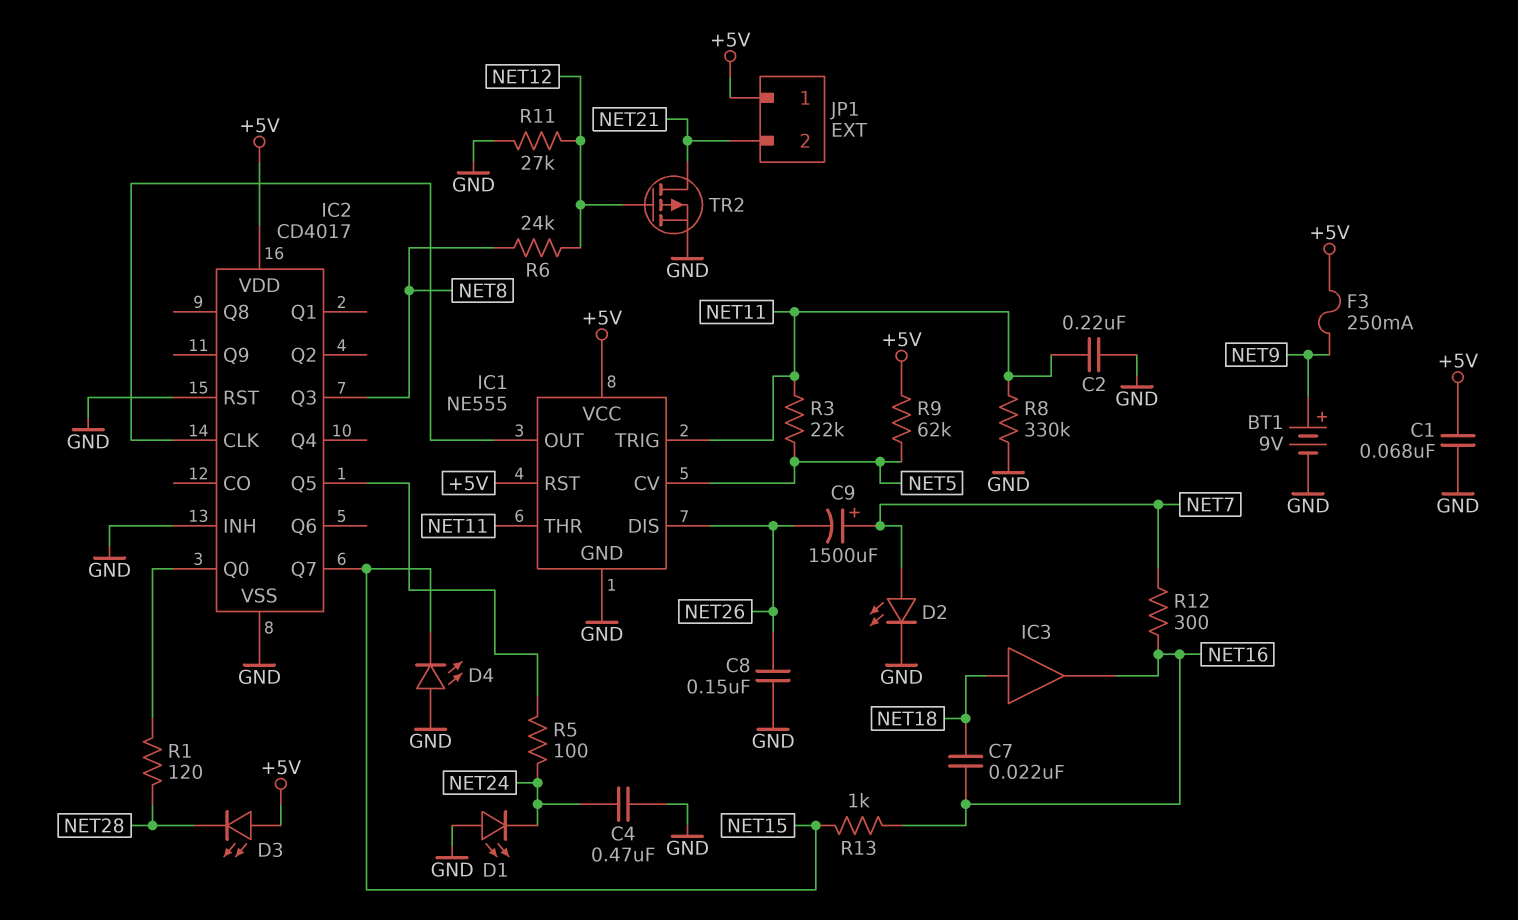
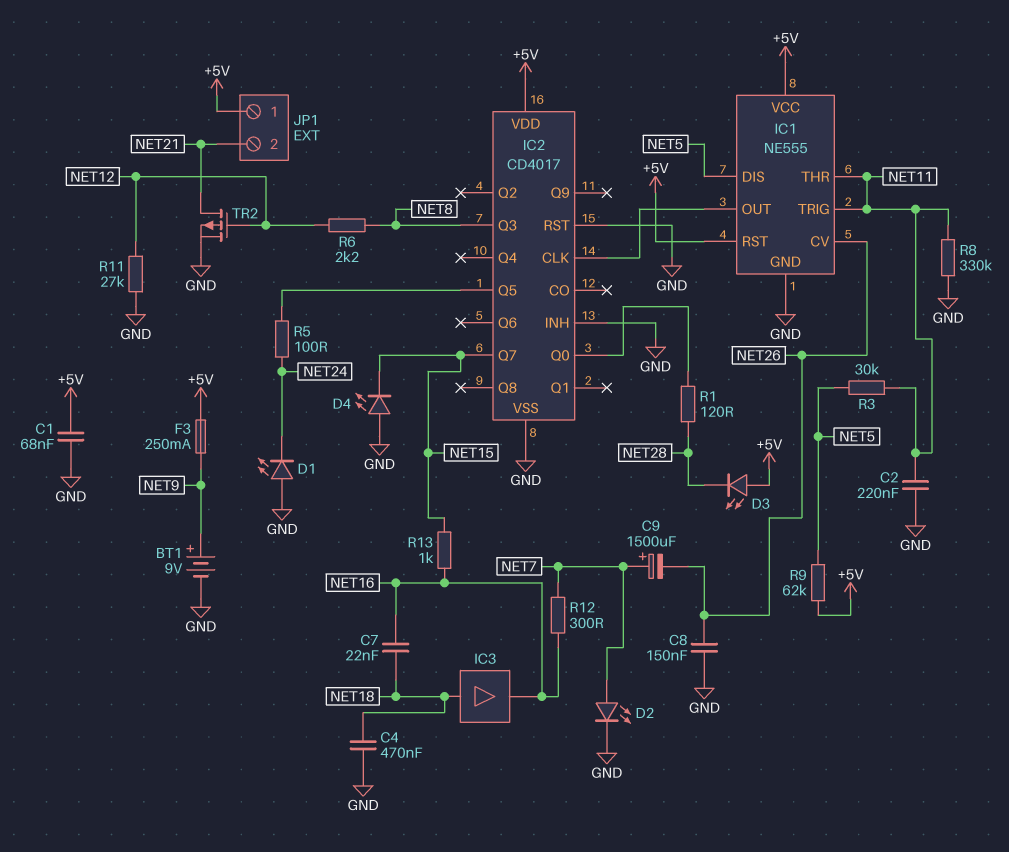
C4: 470nF (GND, NET24) -> 470nF (GND, NET18)
IC1 pin CV: NET5 -> NET26
IC1 pin DIS: NET26 -> NET5
R3: 22k (NET5, NET11) -> 30k (NET5, NET11)
R6: 24k (NET8, NET12) -> 2.2k (NET8, NET12)

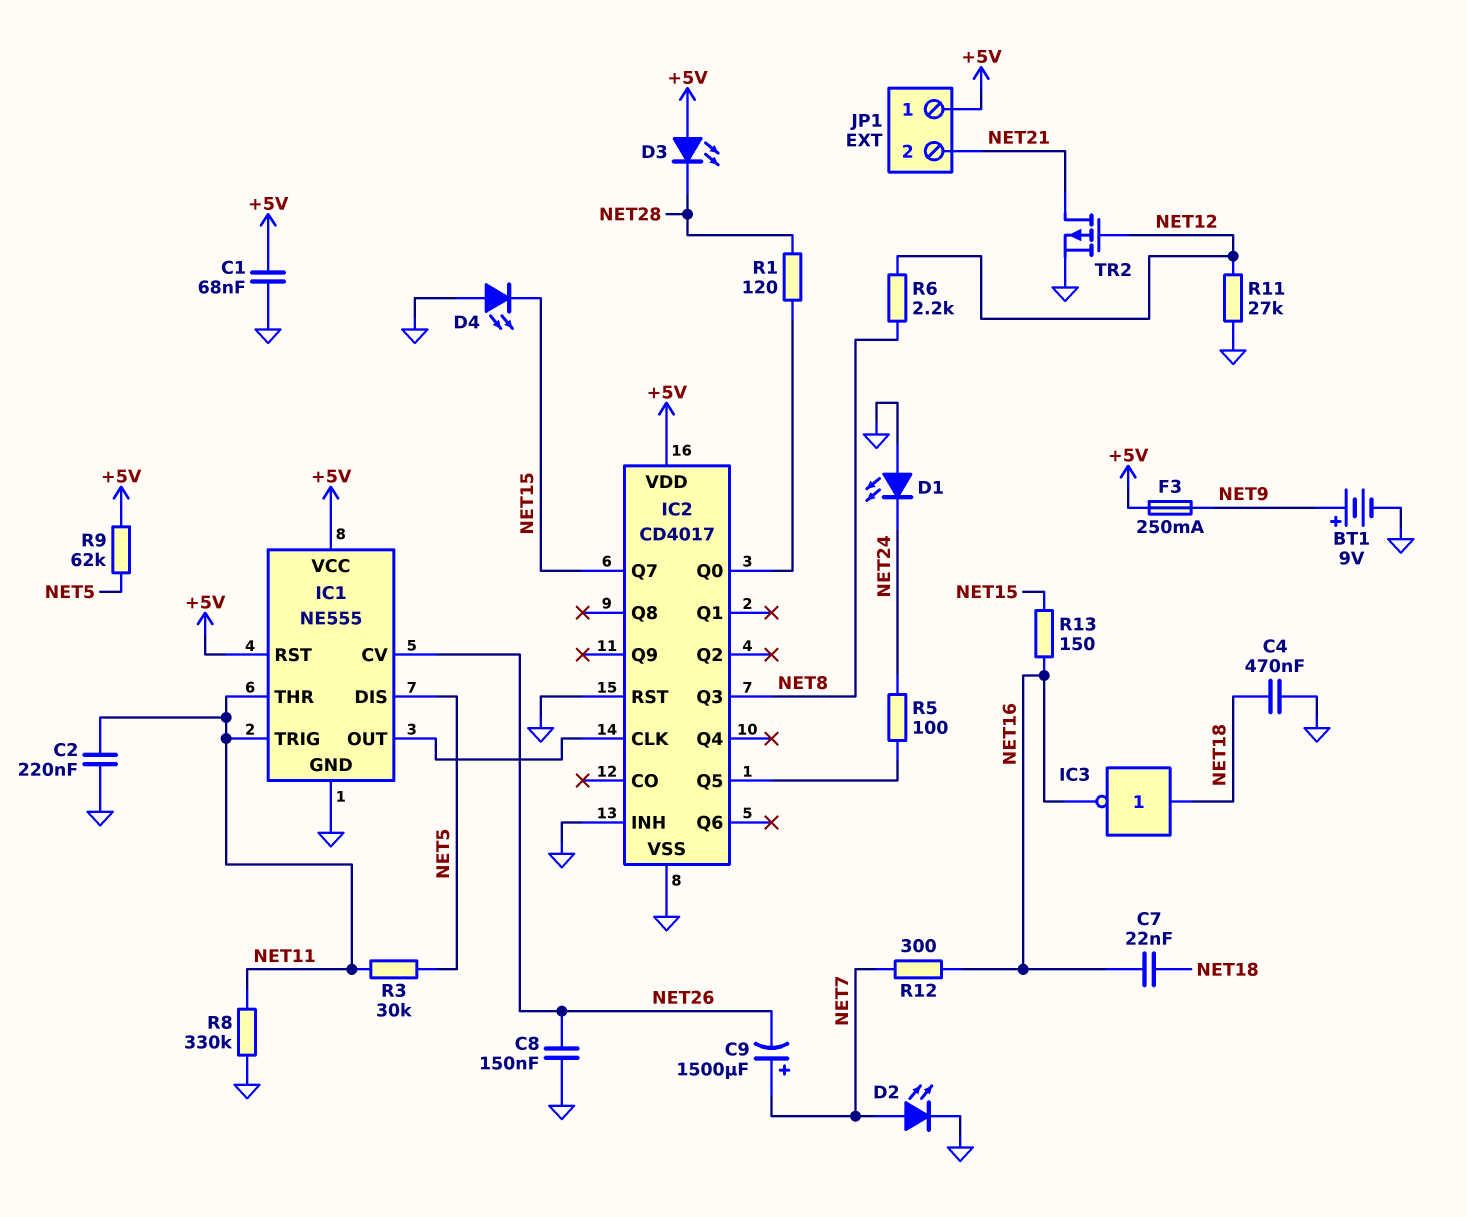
IC3: buffer (in NET18, out NET16) -> NOT (in NET18, out NET16)
R13: 1k (NET15, NET16) -> 150 (NET15, NET16)

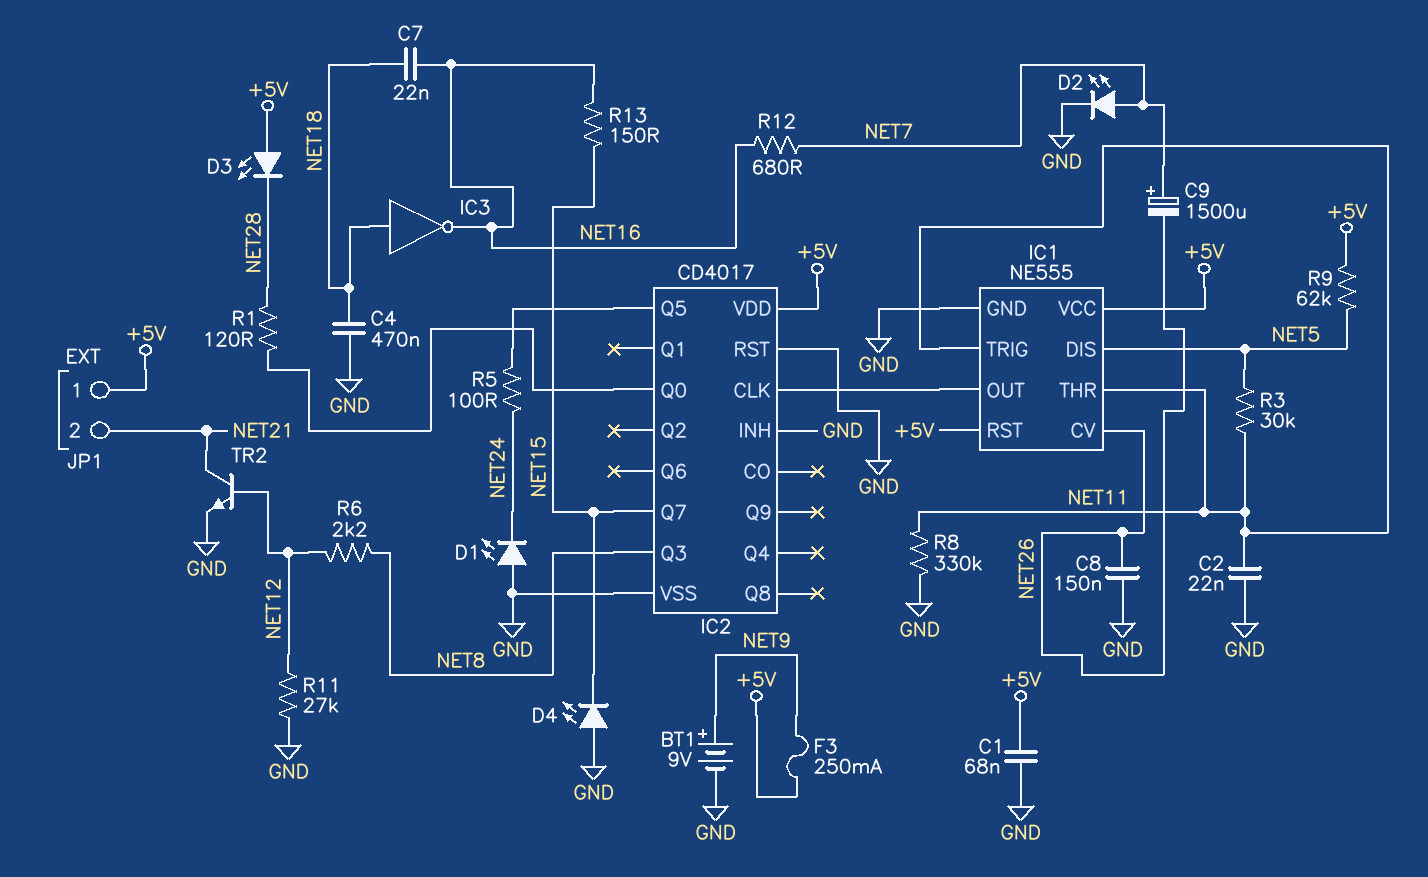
C2: 220nF (GND, NET11) -> 22nF (GND, NET11)
R12: 300 (NET7, NET16) -> 680 (NET7, NET16)
TR2: PMOS (G NET12, D NET21, S GND) -> NPN (B NET12, C NET21, E GND)

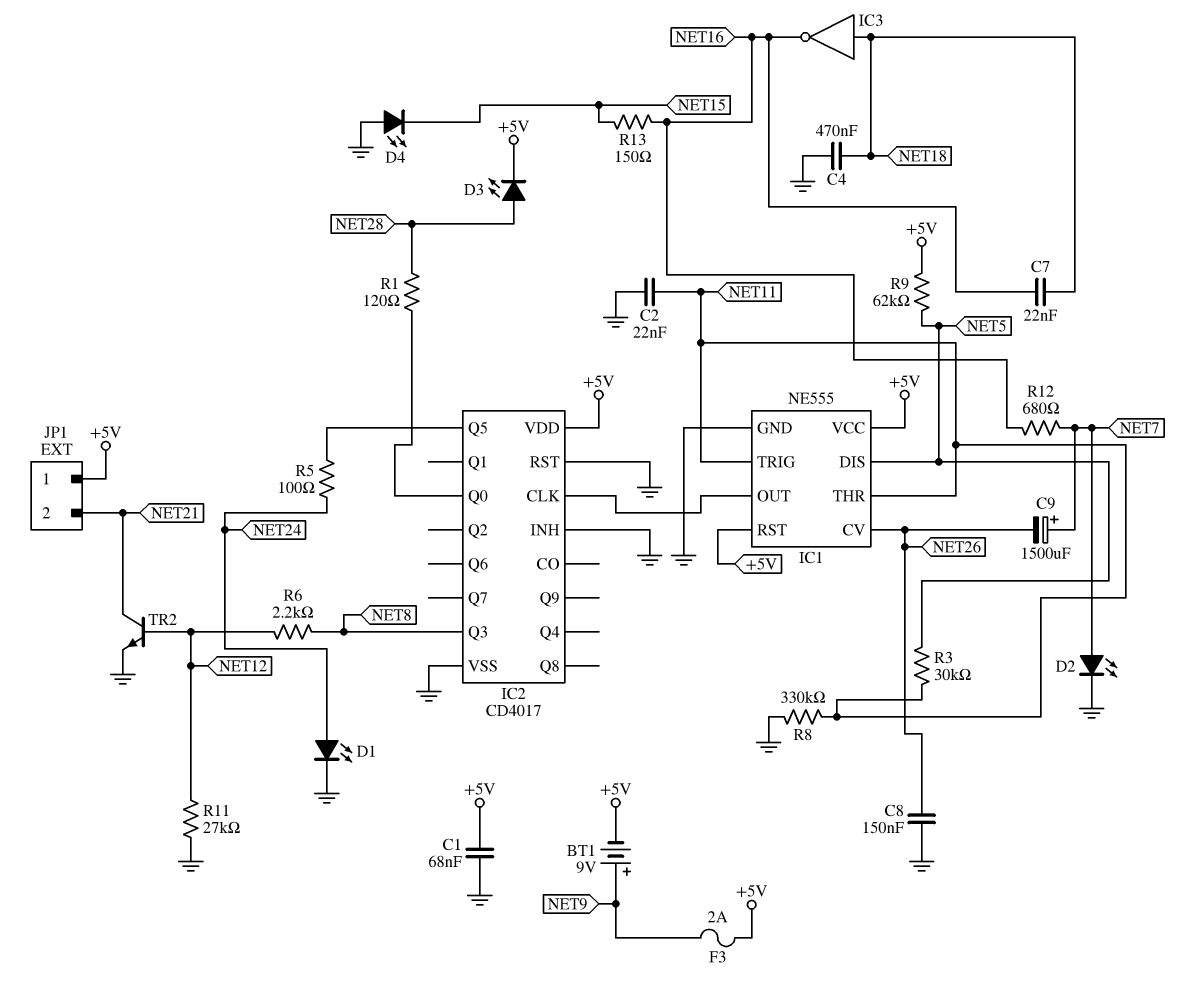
BT1: 9V (plus NET9, minus GND) -> 9V (plus NET9, minus +5V)
D1: LED (A GND, K NET24) -> LED (A NET24, K GND)
D3: LED (A +5V, K NET28) -> LED (A NET28, K +5V)
F3: 250mA (+5V, NET9) -> 2A (+5V, NET9)
IC2 pin Q7: NET15 -> none

